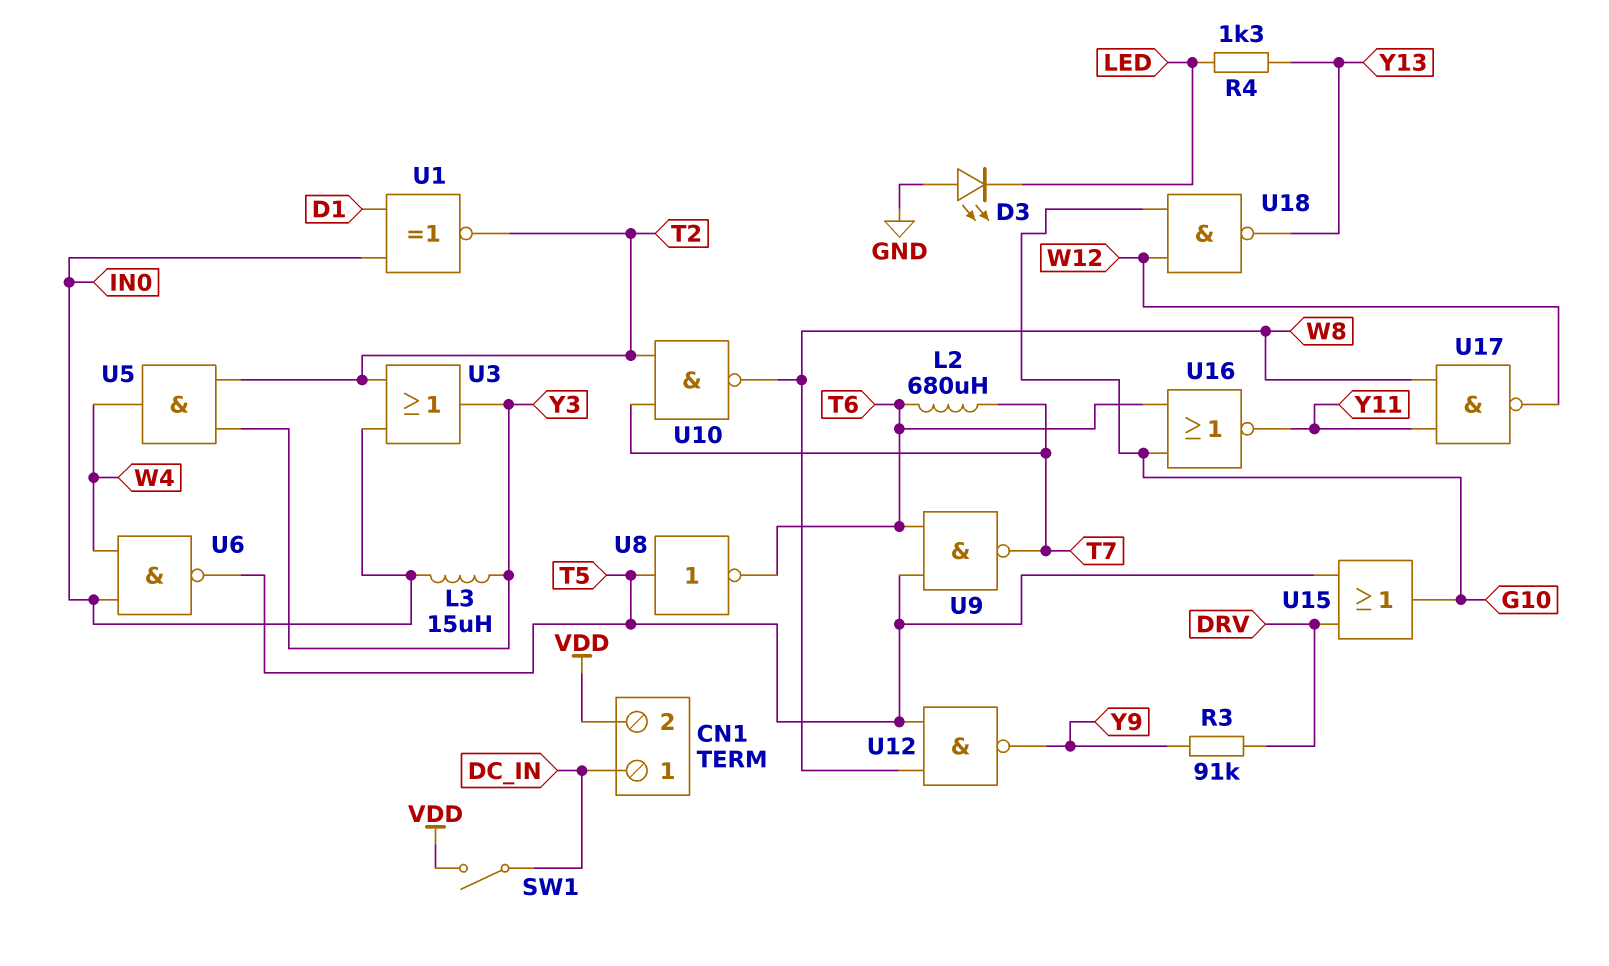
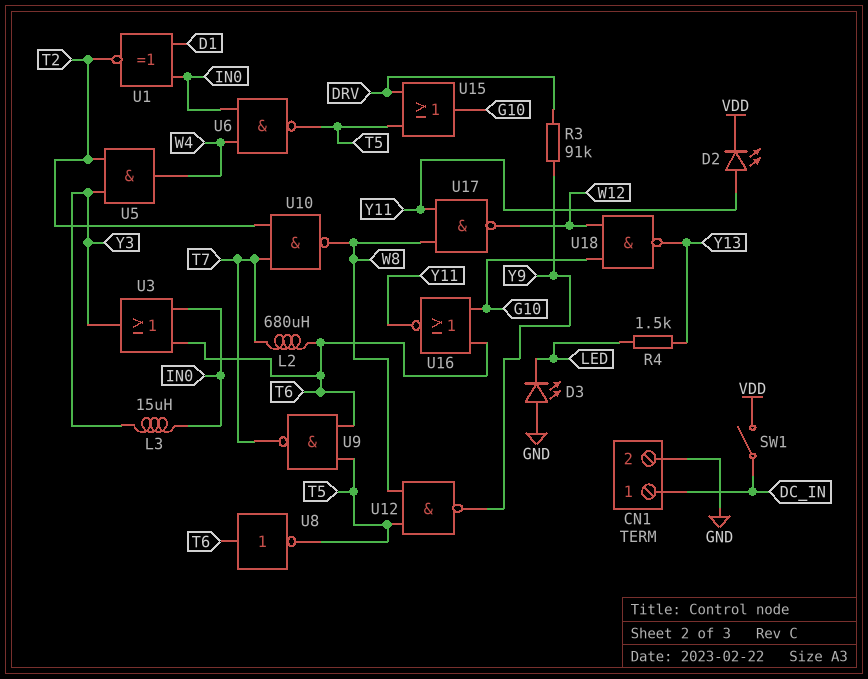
CN1 pin 2: VDD -> GND
D2: none -> LED (A Y11, K VDD)
R4: 1.3k (LED, Y13) -> 1.5k (LED, Y13)
U3: OR (in IN0, in T2, out Y3) -> OR (in IN0, in T6, out Y3)
U8: NOT (in T5, out T6) -> NOT (in T6, out T5)

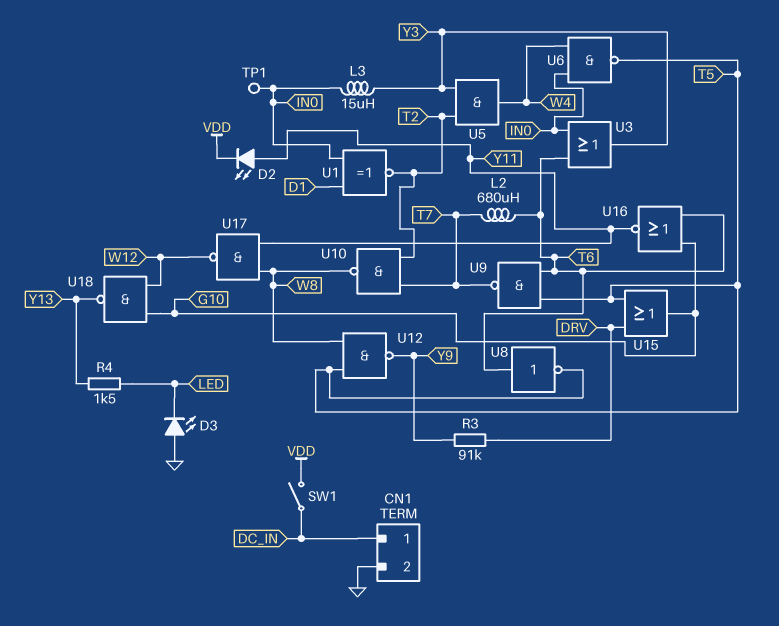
TP1: none -> test point (IN0)

